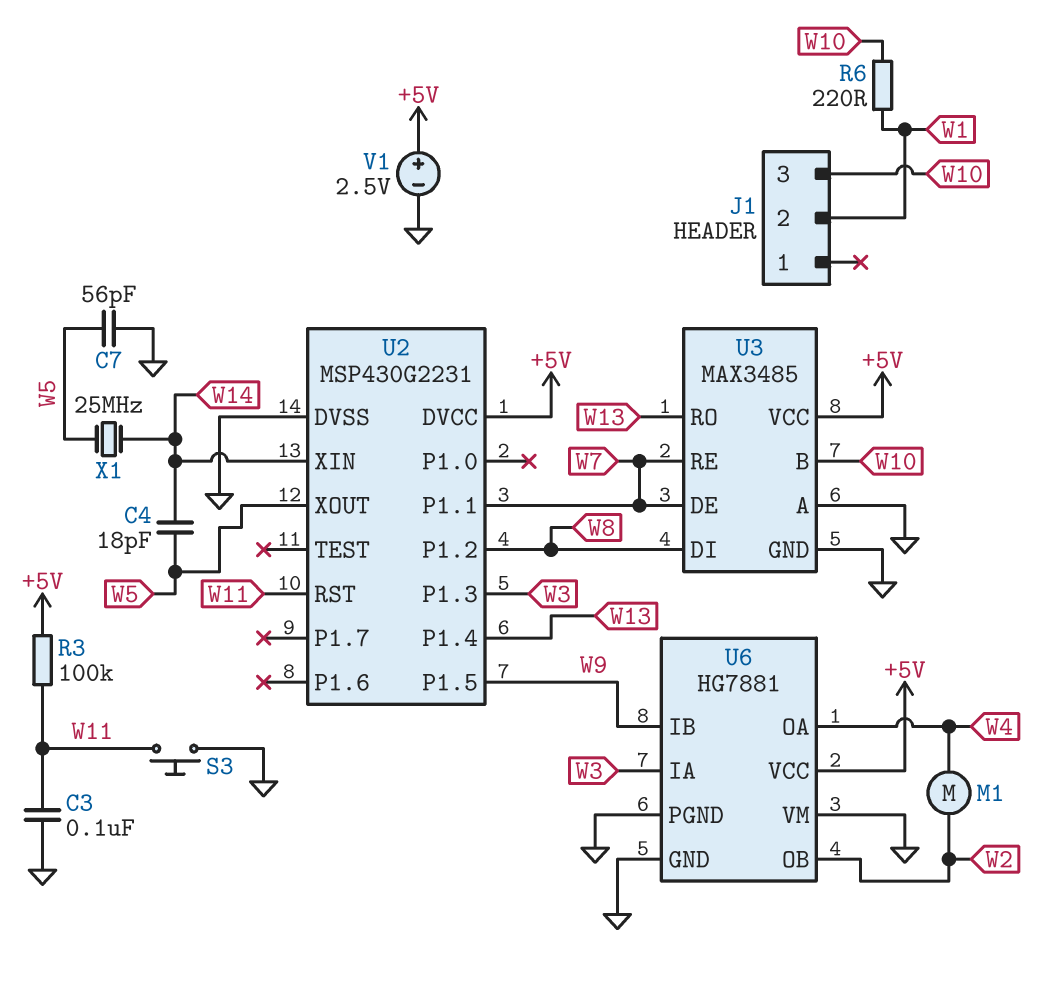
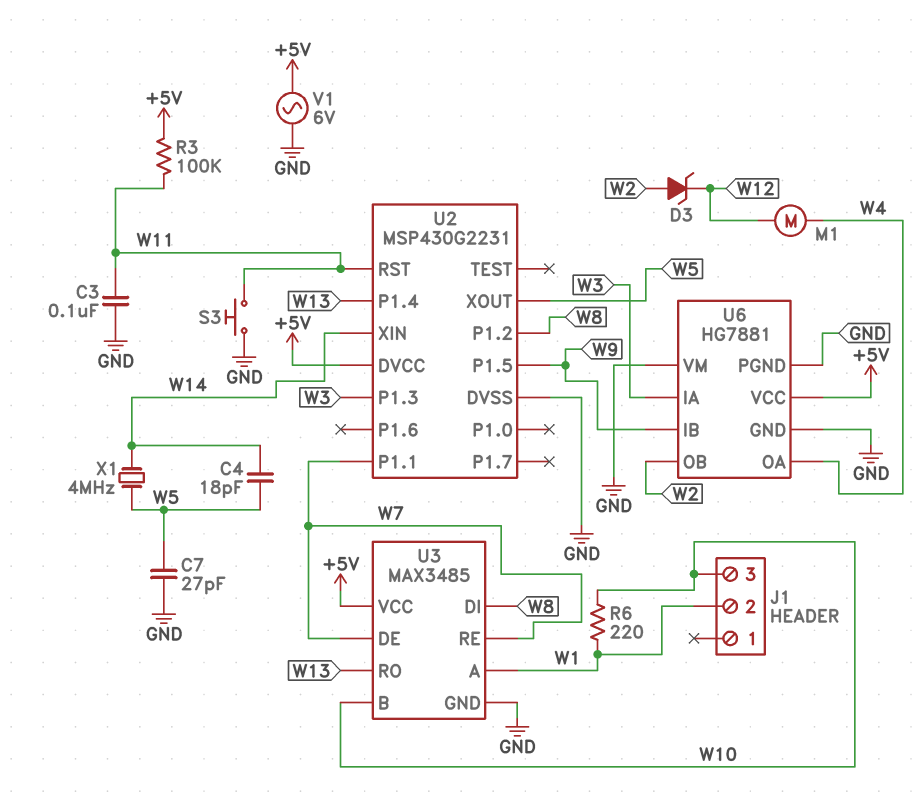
C7: 56pF (GND, W5) -> 27pF (GND, W5)
D3: none -> zener (A W2, K W12)
M1: motor (W2, W4) -> motor (W4, W12)
U3 pin A: GND -> W1
V1: 2.5V (plus +5V, minus GND) -> AC 6V (+5V, GND)
X1: 25MHz (W5, W14) -> 4MHz (W5, W14)

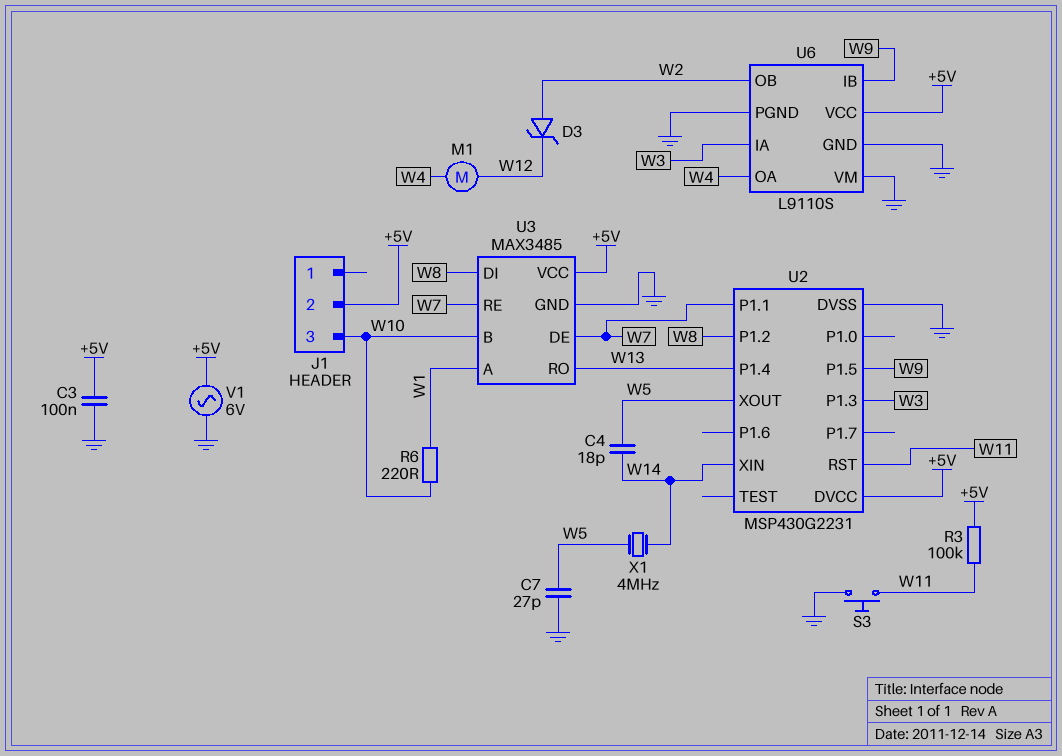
C3: 100nF (GND, W11) -> 100nF (+5V, GND)
J1 pin 2: W1 -> +5V
U6: HG7881 -> L9110S

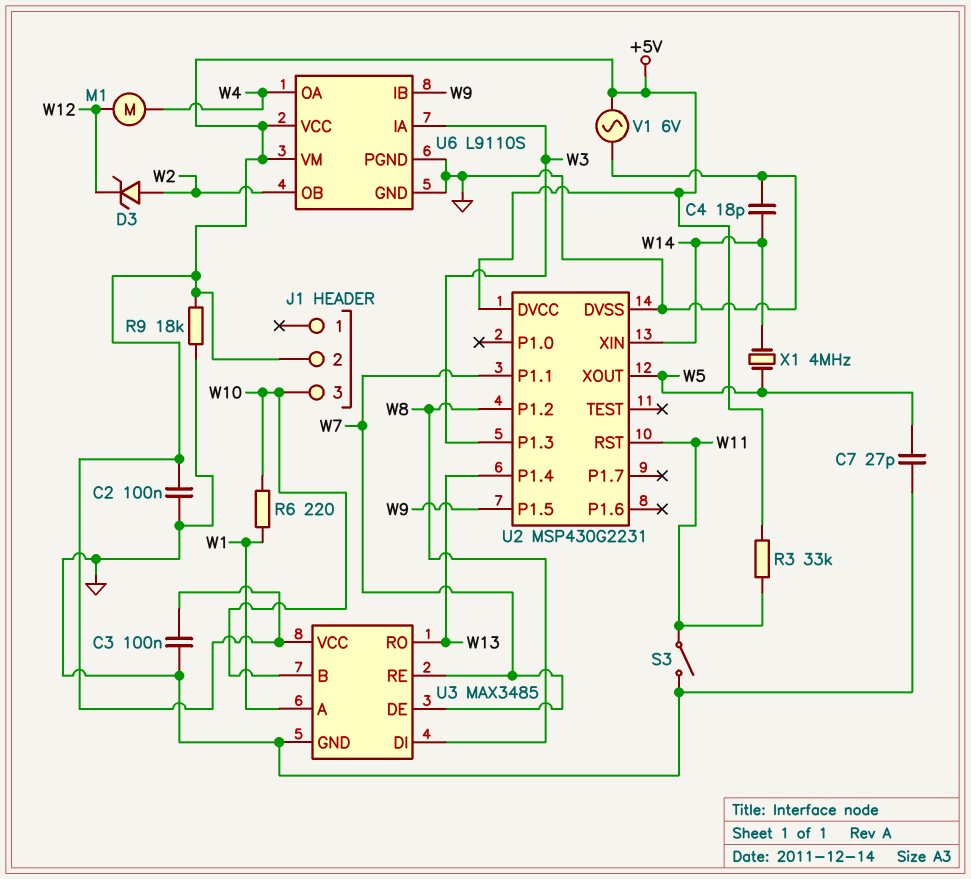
C2: none -> 100nF (+5V, GND)
C4: 18pF (W5, W14) -> 18pF (GND, W14)
R3: 100k (+5V, W11) -> 33k (+5V, W11)
R9: none -> 18k (+5V, GND)
S3: button (GND, W11) -> switch (GND, W11)
U6 pin VM: GND -> +5V

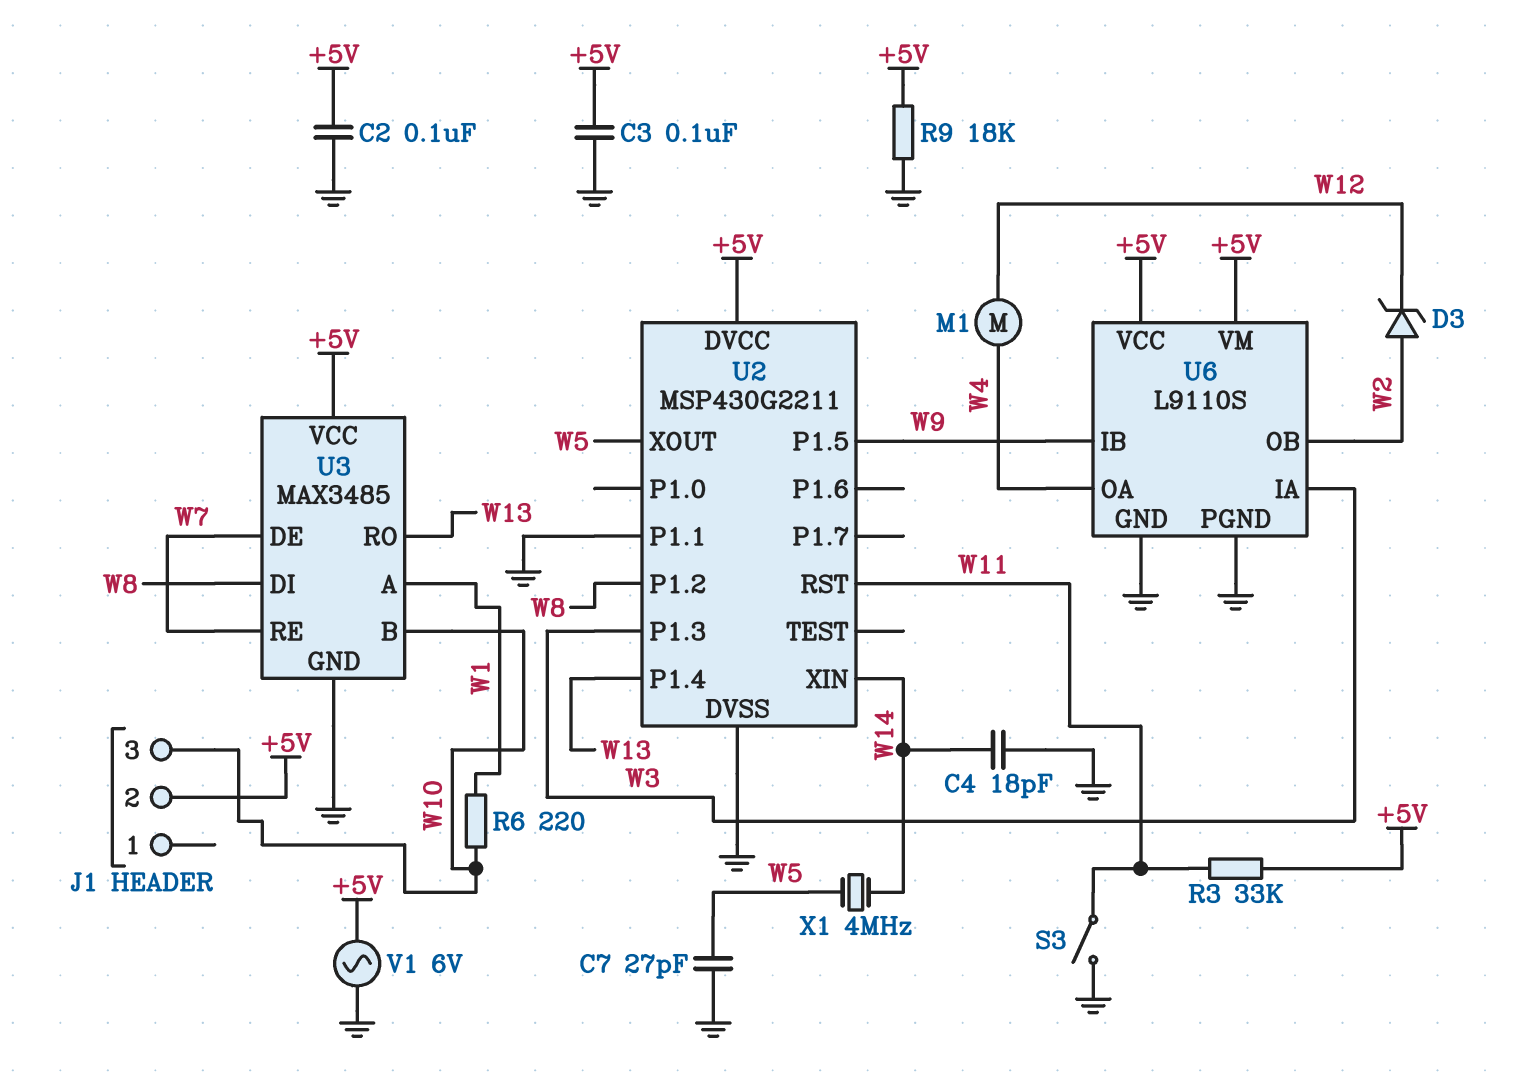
U2: MSP430G2231 -> MSP430G2211
U2 pin P1.1: W7 -> GND

